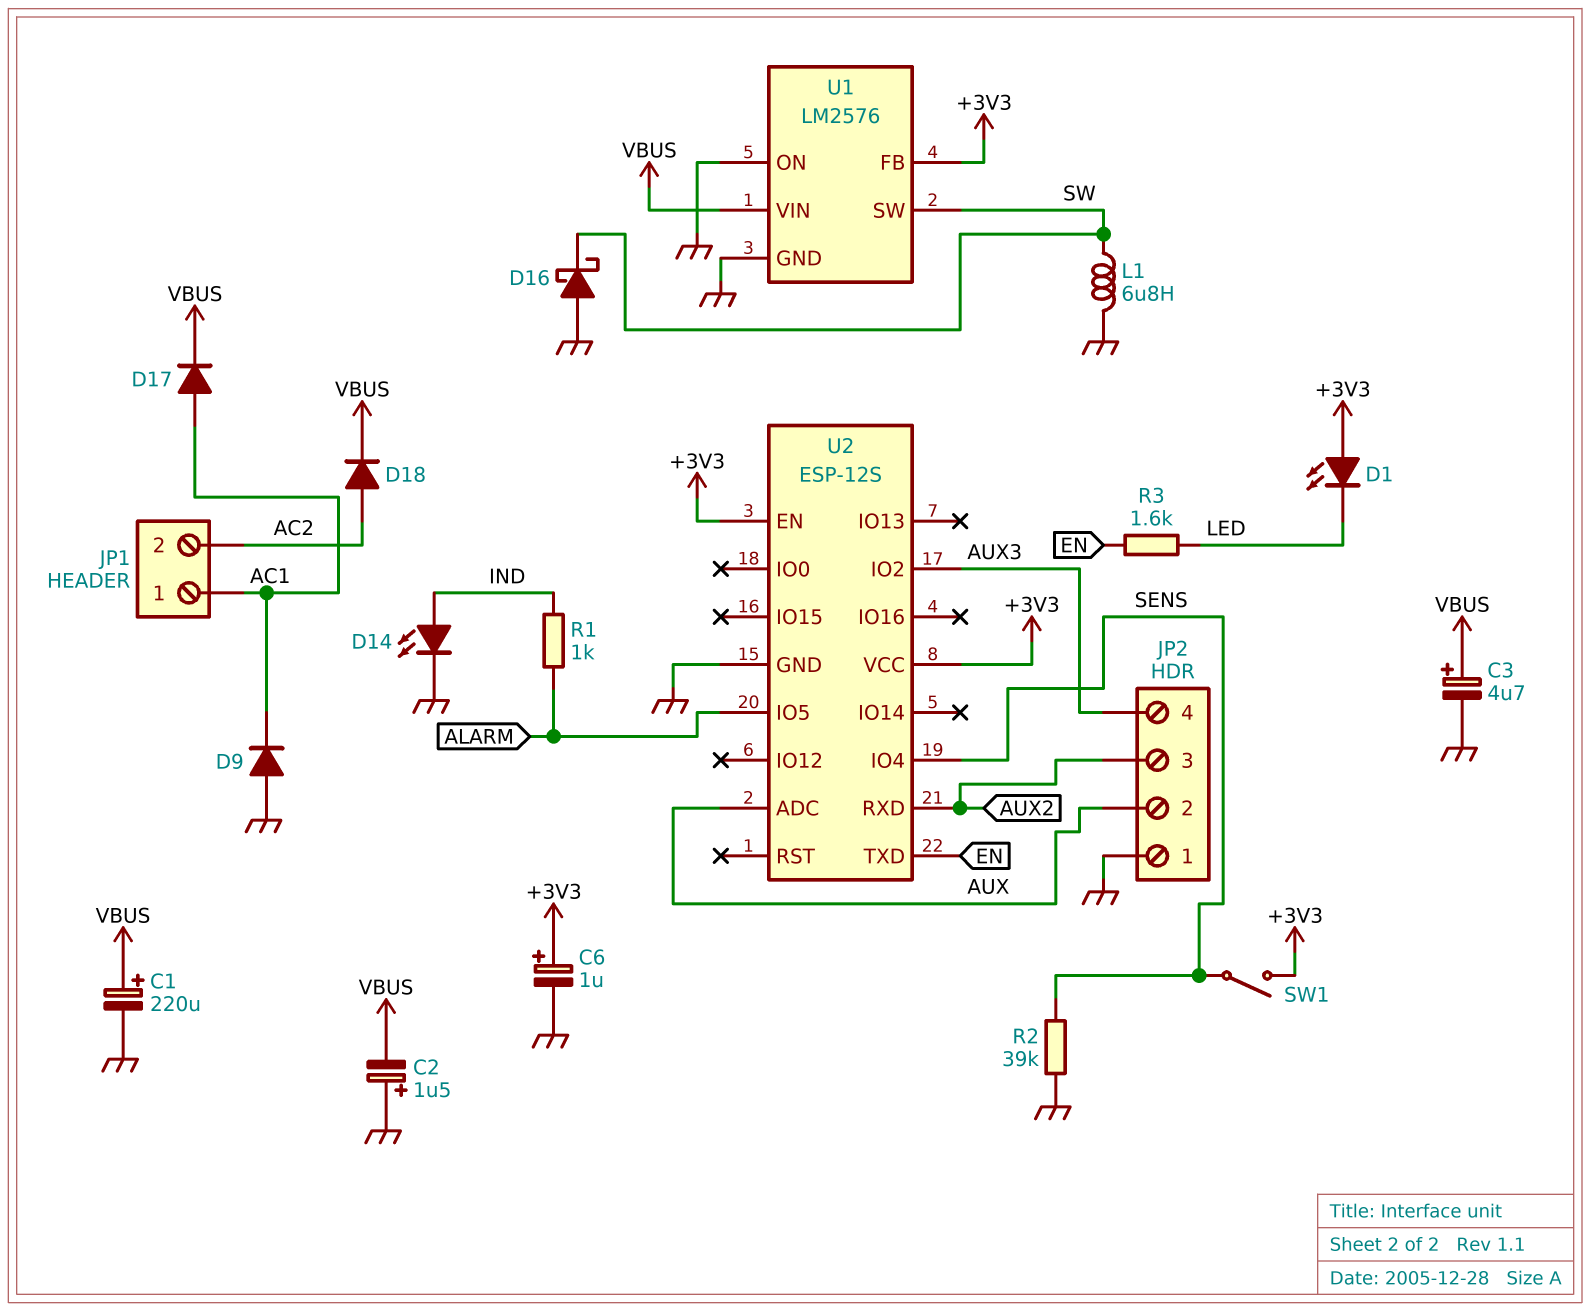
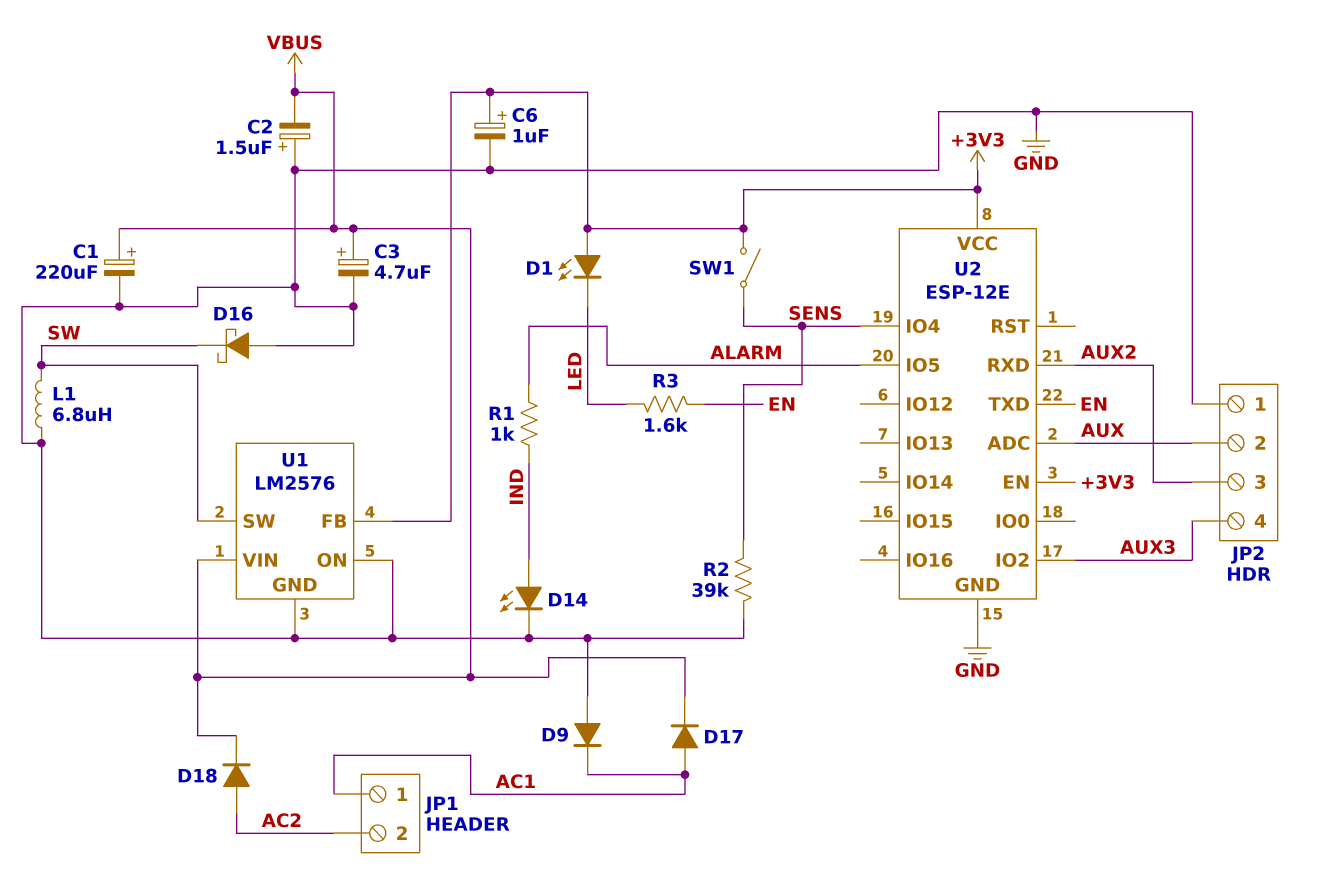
U2: ESP-12S -> ESP-12E

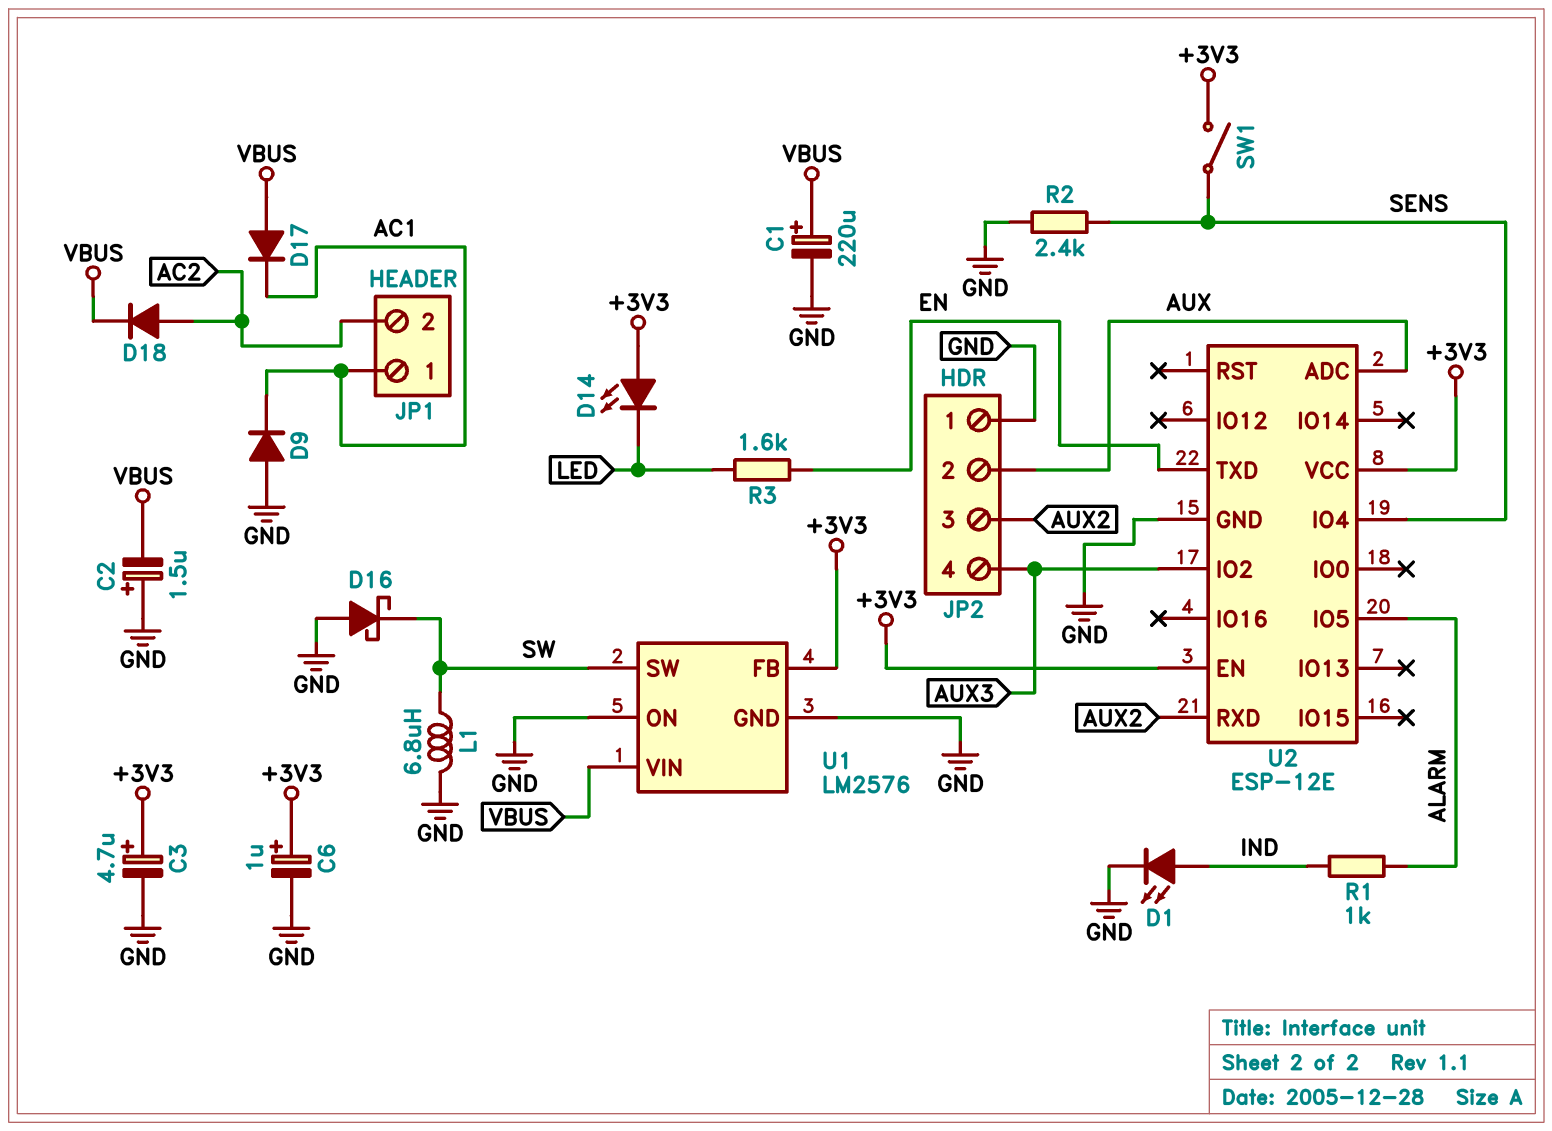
C3: 4.7uF (plus VBUS, minus GND) -> 4.7uF (plus +3V3, minus GND)
D1: LED (A +3V3, K LED) -> LED (A IND, K GND)
D14: LED (A IND, K GND) -> LED (A +3V3, K LED)
D17: diode (A AC1, K VBUS) -> diode (A VBUS, K AC1)
R2: 39k (GND, SENS) -> 2.4k (GND, SENS)

